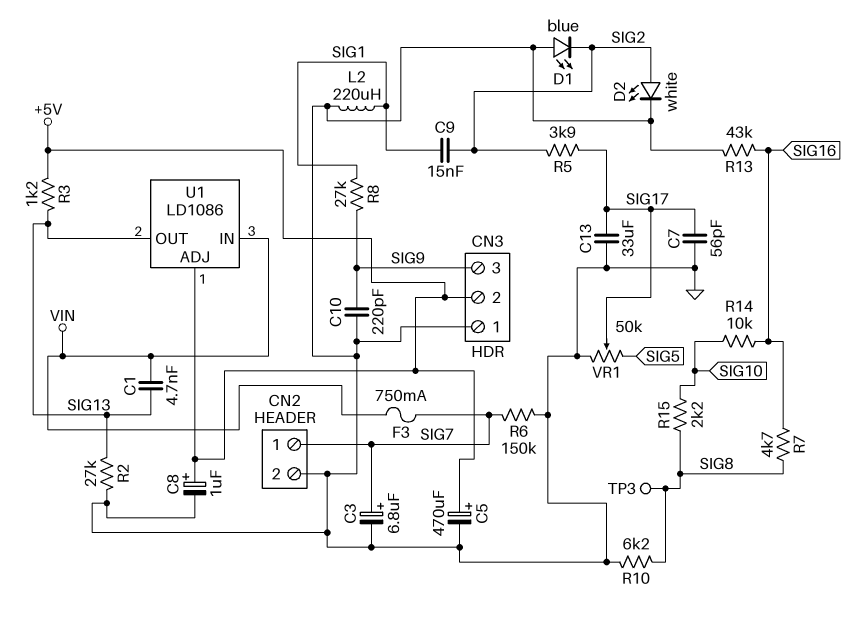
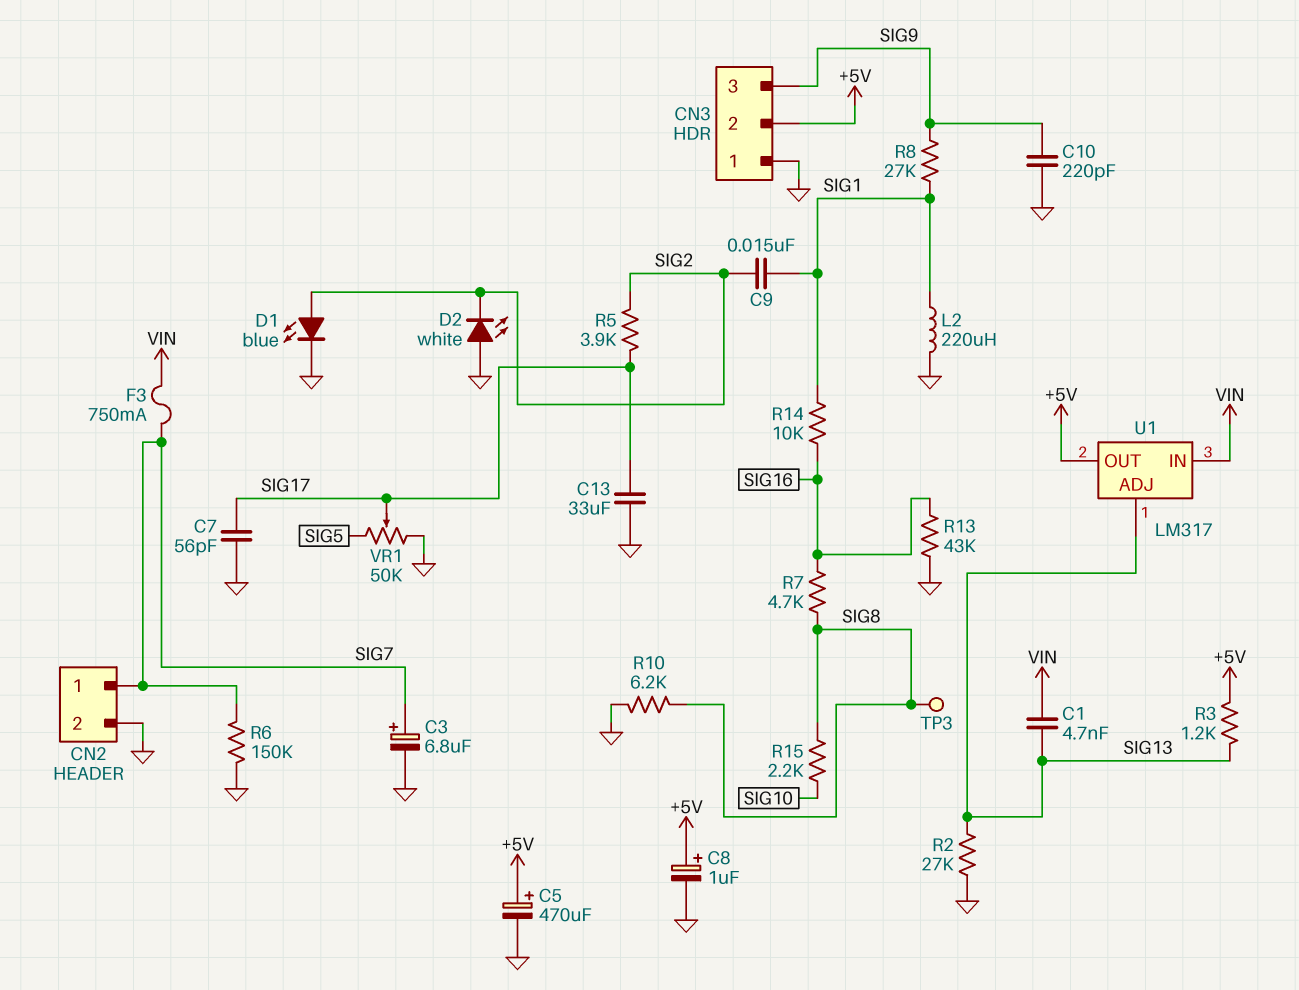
D1: LED blue (A GND, K SIG2) -> LED blue (A SIG2, K GND)
D2: LED white (A SIG2, K GND) -> LED white (A GND, K SIG2)
R14: 10k (SIG10, SIG16) -> 10k (SIG1, SIG16)
U1: LD1086 -> LM317
U1 pin ADJ: +5V -> SIG13
U1 pin OUT: SIG13 -> +5V

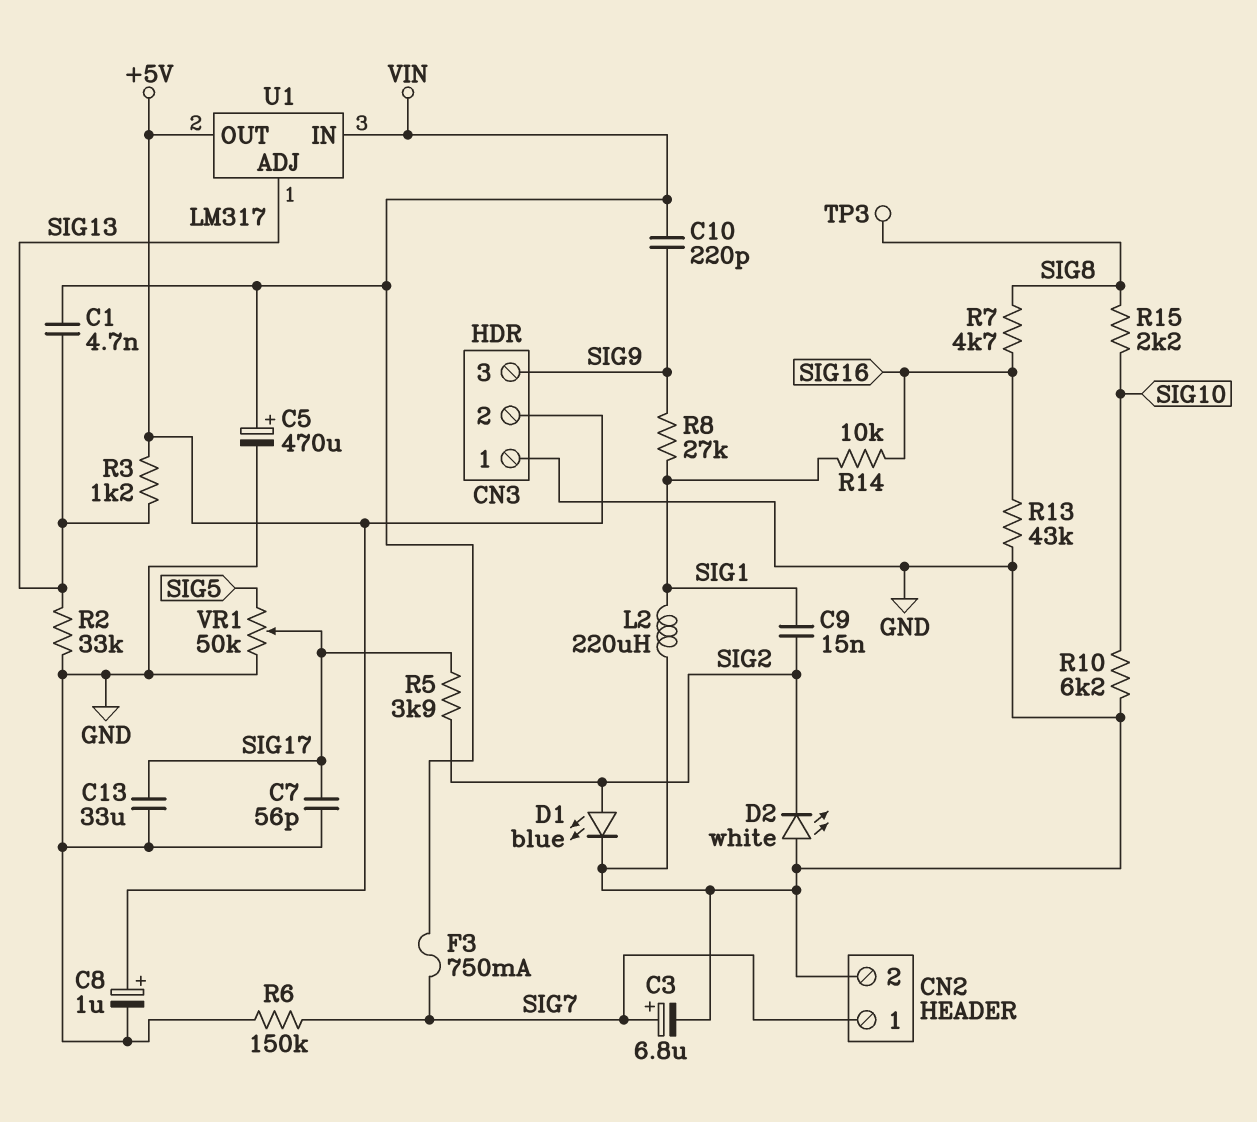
C5: 470uF (plus +5V, minus GND) -> 470uF (plus VIN, minus GND)
C10: 220pF (GND, SIG9) -> 220pF (SIG9, VIN)
R2: 27k (GND, SIG13) -> 33k (GND, SIG13)
R10: 6.2k (GND, SIG8) -> 6.2k (GND, SIG10)

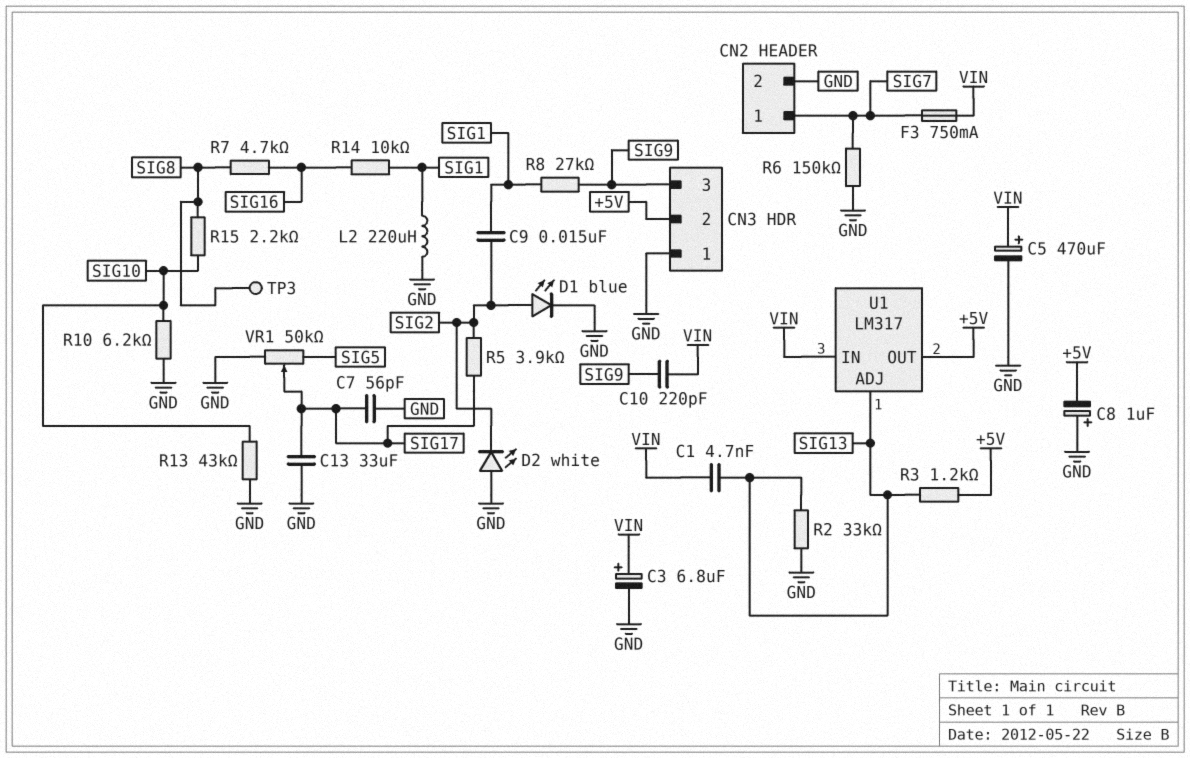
C3: 6.8uF (plus SIG7, minus GND) -> 6.8uF (plus VIN, minus GND)
C8: 1uF (plus +5V, minus GND) -> 1uF (plus GND, minus +5V)
R13: 43k (GND, SIG16) -> 43k (GND, SIG10)

